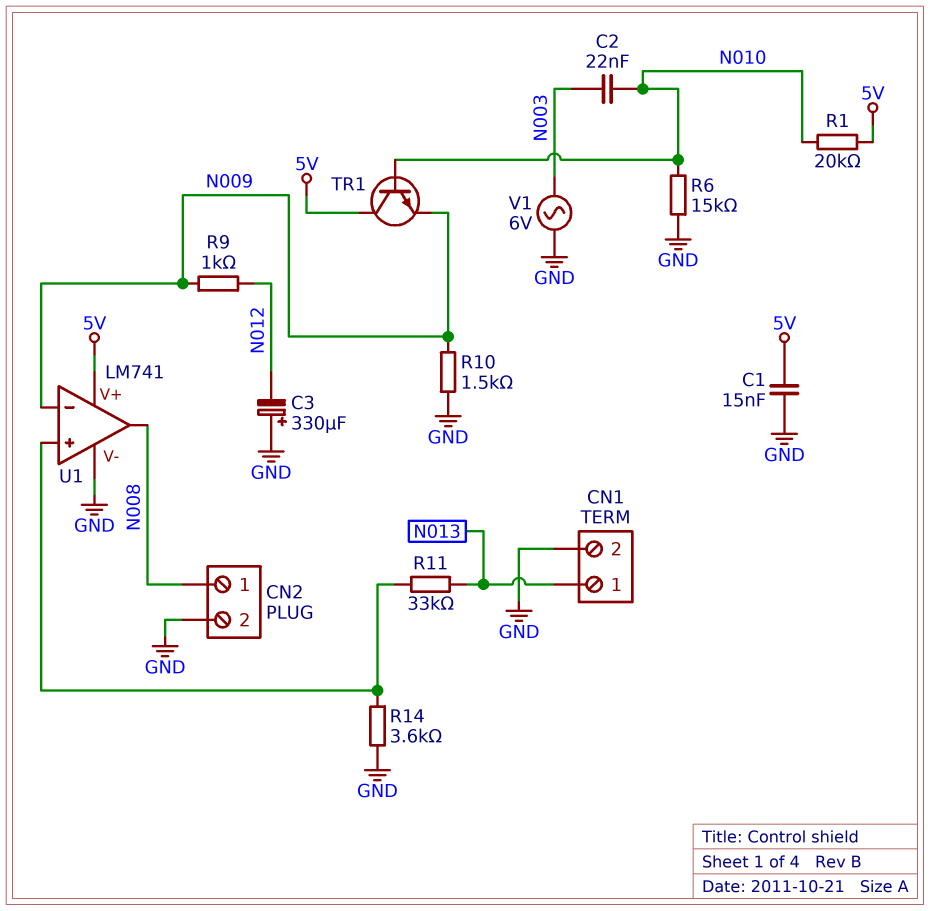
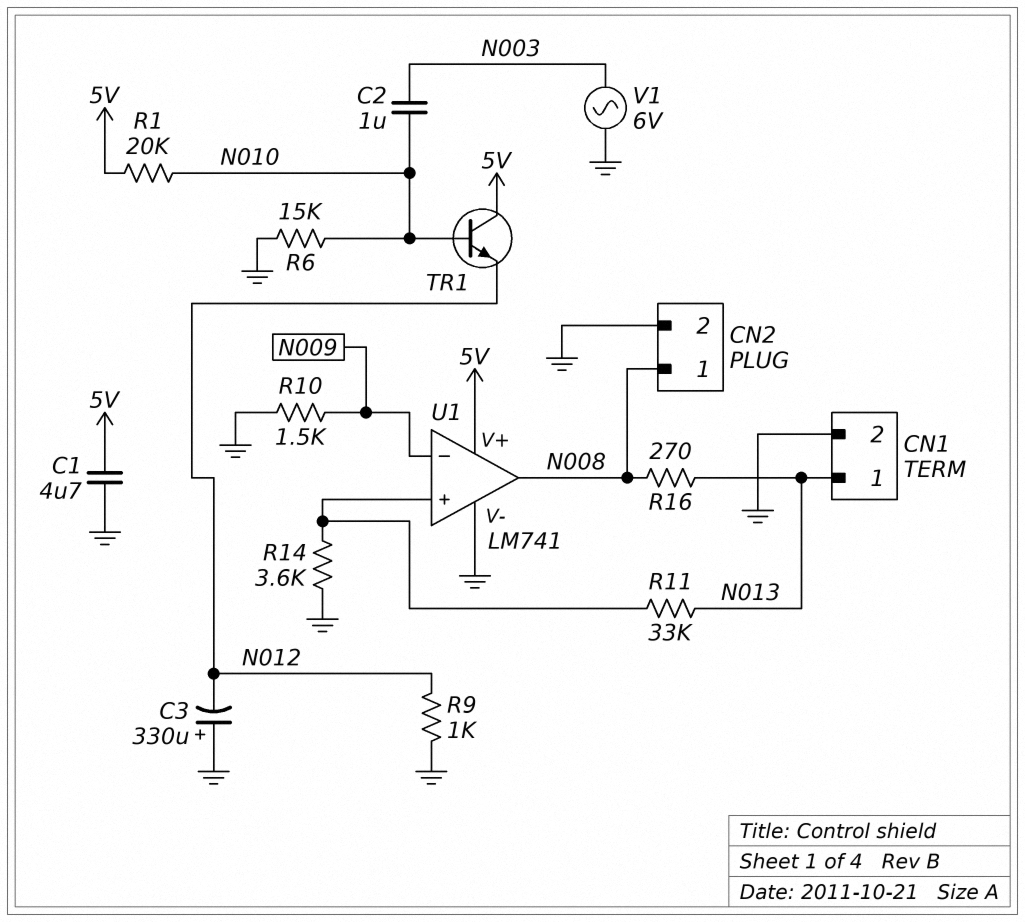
C1: 15nF (5V, GND) -> 4.7uF (5V, GND)
C2: 22nF (N003, N010) -> 1uF (N003, N010)
R9: 1k (N009, N012) -> 1k (GND, N012)
R16: none -> 270 (N008, N013)
TR1: NPN (B N010, C 5V, E N009) -> NPN (B N010, C 5V, E N012)

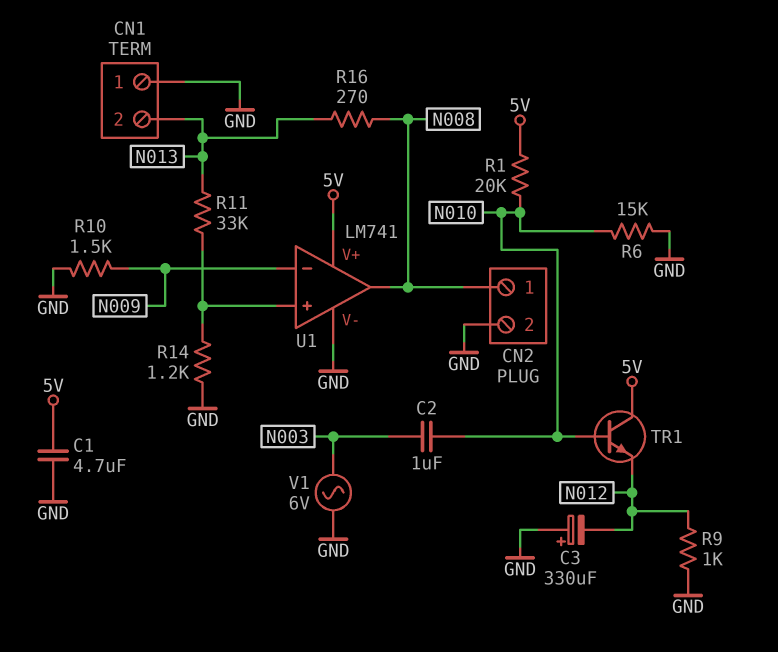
CN1 pin 1: N013 -> GND
CN1 pin 2: GND -> N013
R14: 3.6k (GND, U1/in+) -> 1.2k (GND, U1/in+)

